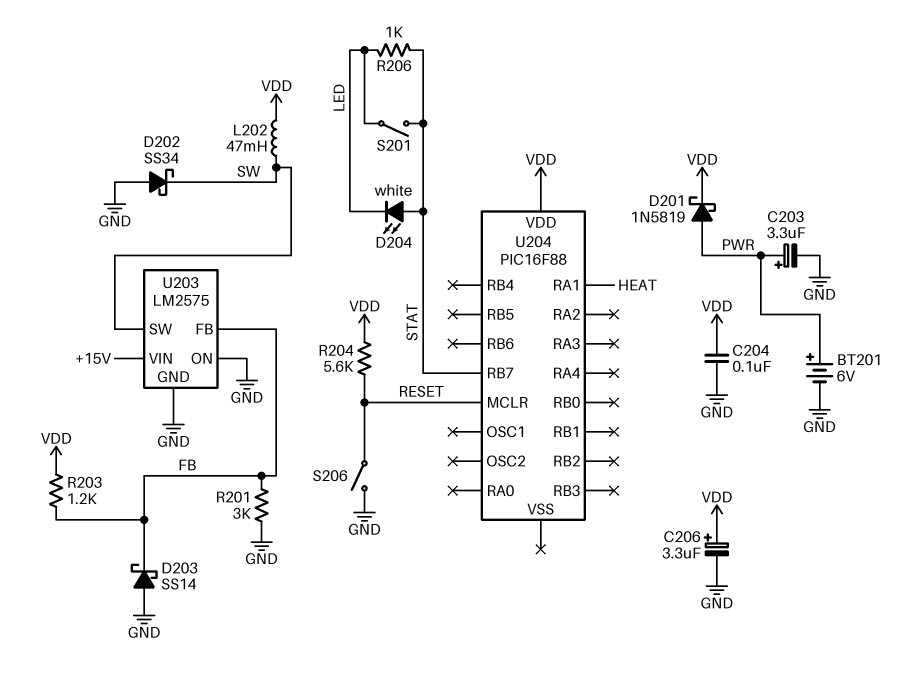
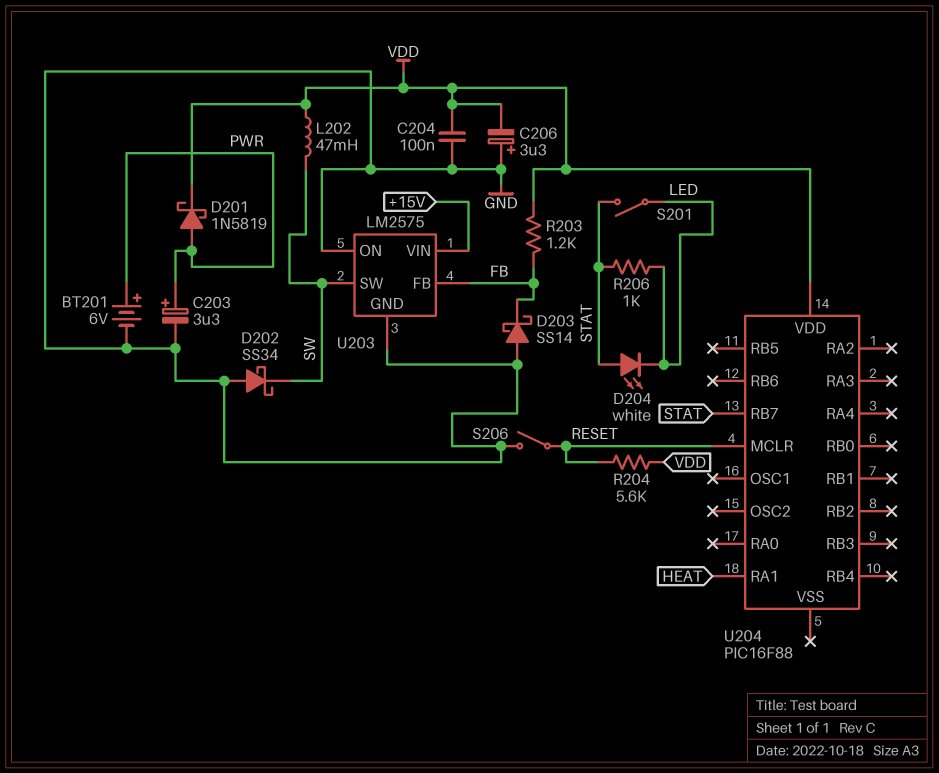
C206: 3.3uF (plus VDD, minus GND) -> 3.3uF (plus GND, minus VDD)
R201: 3k (FB, GND) -> none

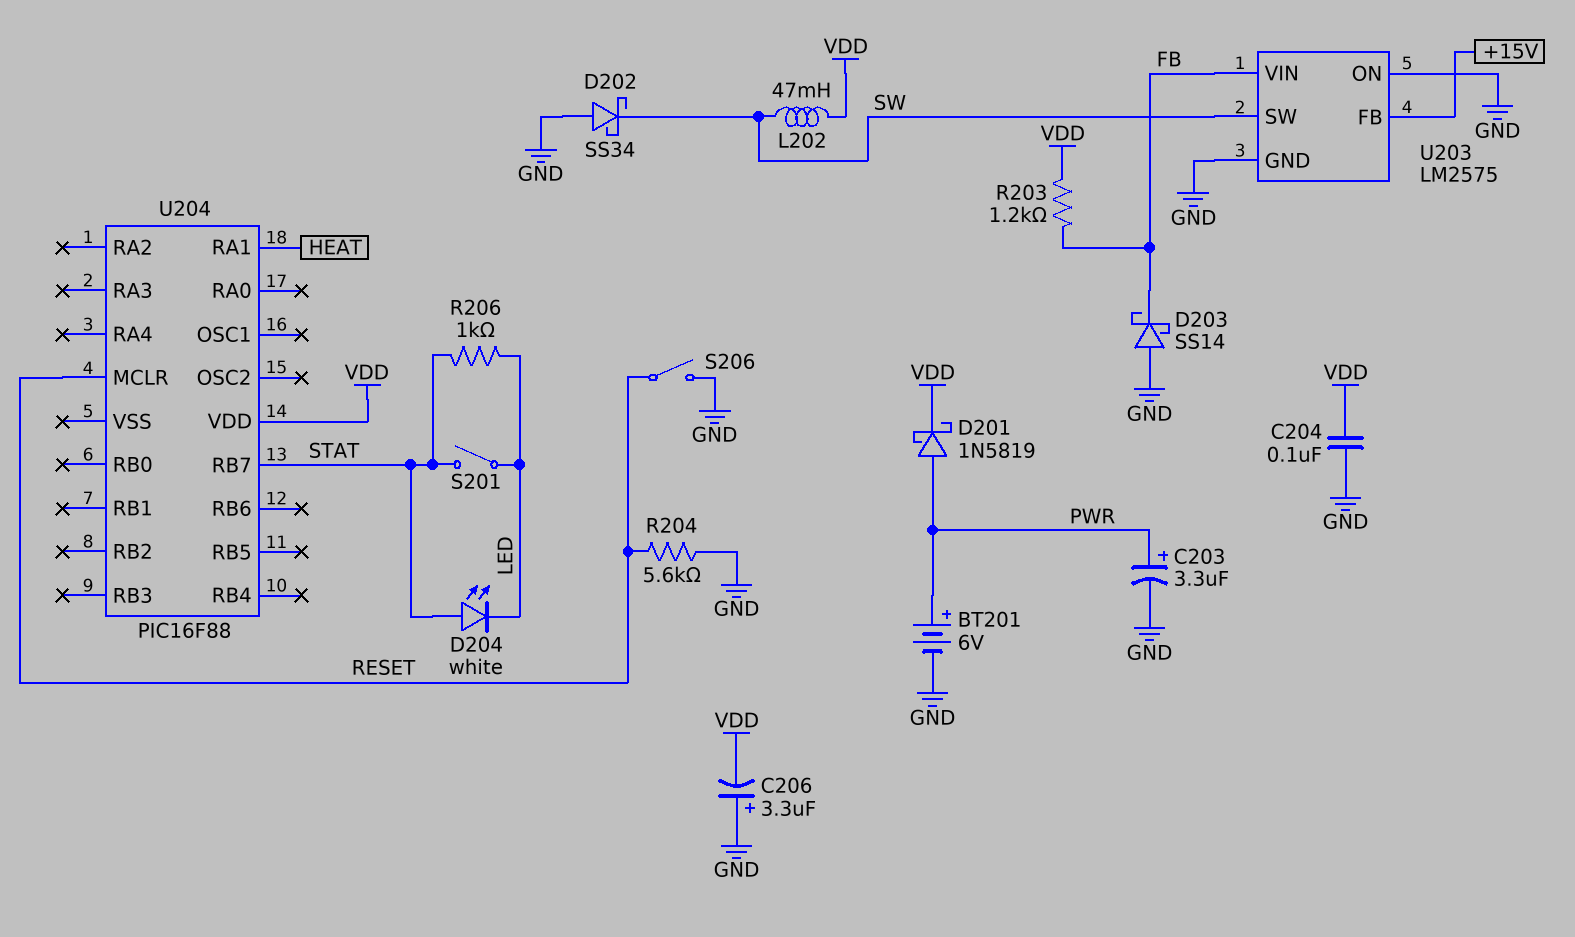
R204: 5.6k (RESET, VDD) -> 5.6k (GND, RESET)
U203 pin FB: FB -> +15V
U203 pin VIN: +15V -> FB

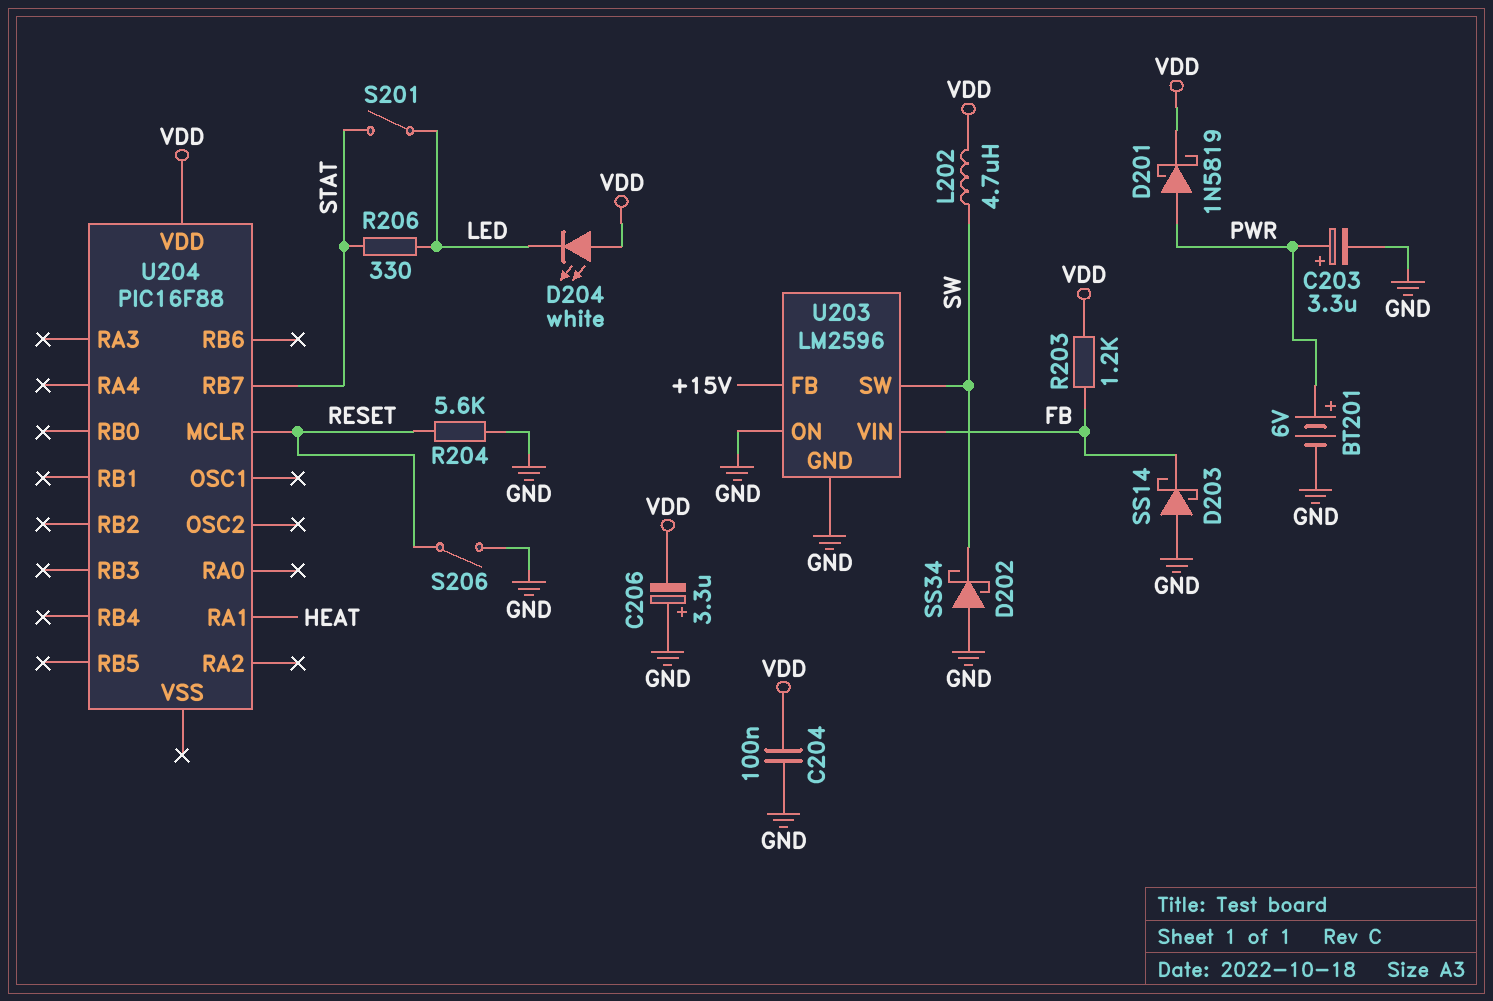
D204: LED white (A STAT, K LED) -> LED white (A VDD, K LED)
L202: 47mH (SW, VDD) -> 4.7uH (SW, VDD)
R206: 1k (LED, STAT) -> 330 (LED, STAT)
U203: LM2575 -> LM2596

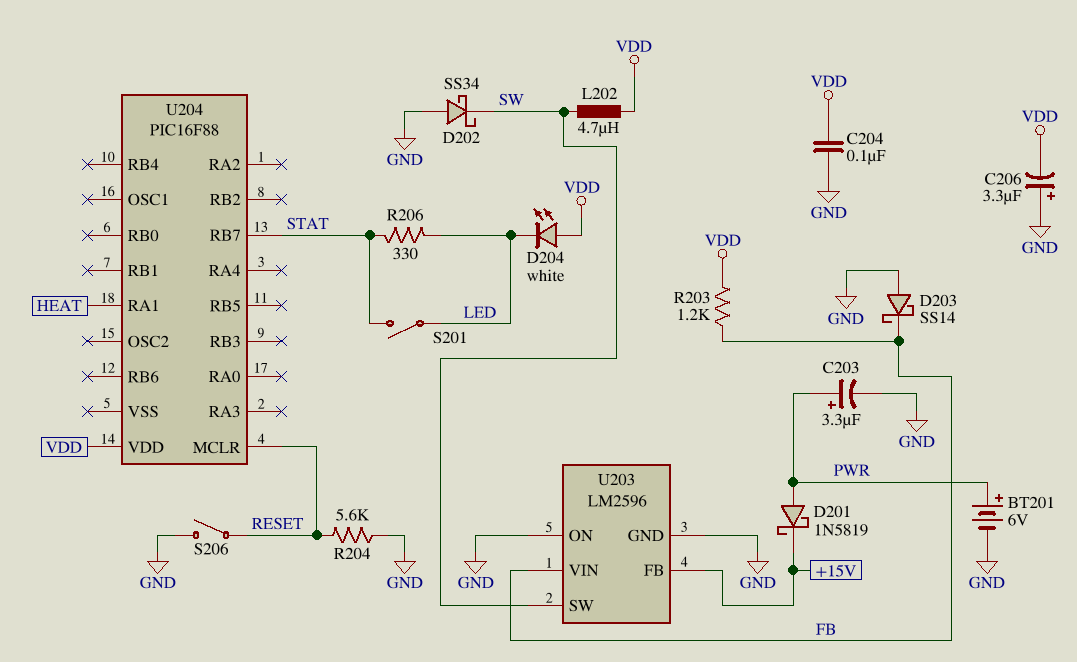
D201: schottky 1N5819 (A PWR, K VDD) -> schottky 1N5819 (A PWR, K +15V)

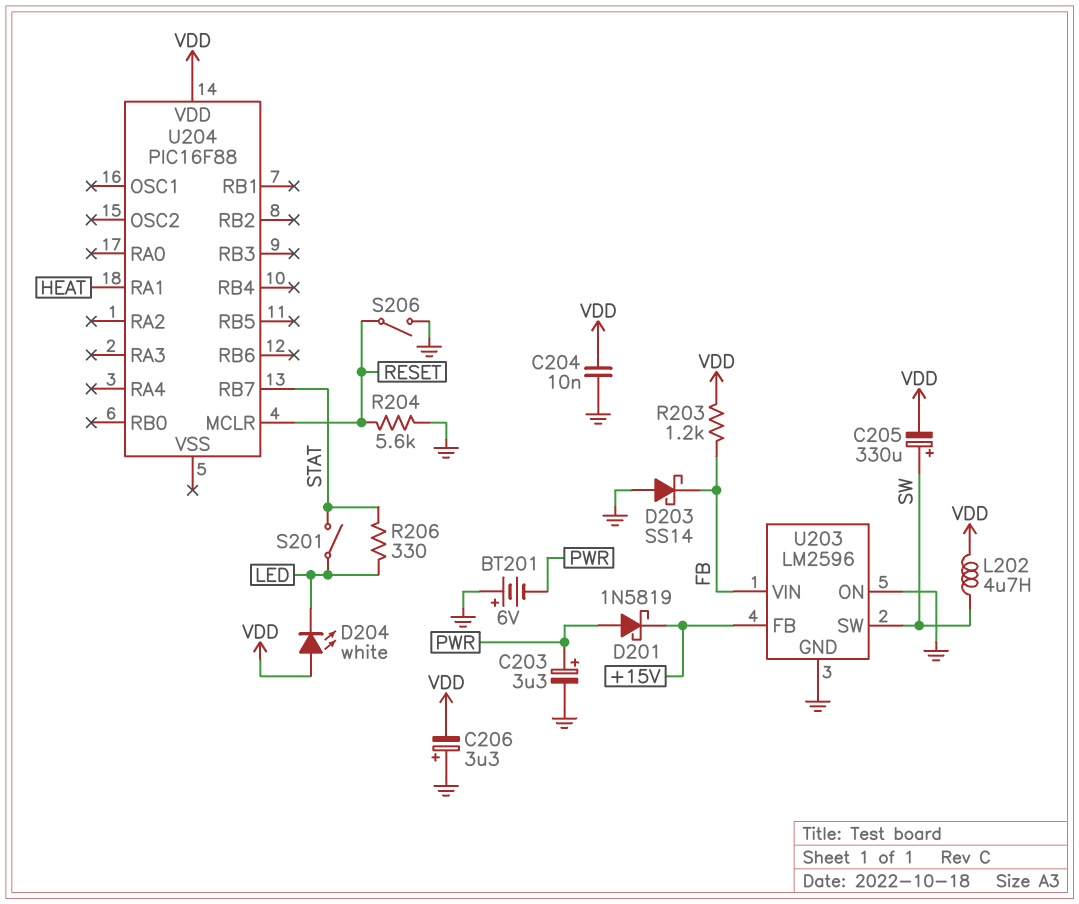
BT201: 6V (plus PWR, minus GND) -> 6V (plus GND, minus PWR)
C204: 100nF (GND, VDD) -> 10nF (GND, VDD)
C205: none -> 330uF (plus SW, minus VDD)
D202: schottky SS34 (A GND, K SW) -> none

